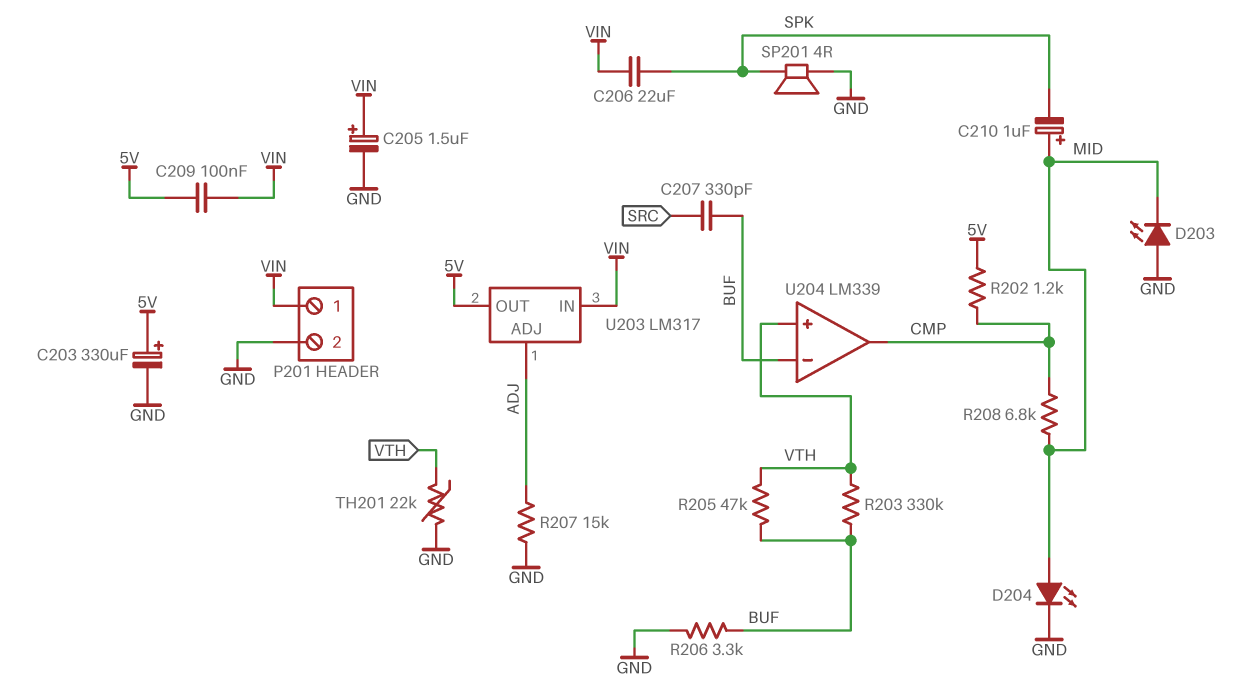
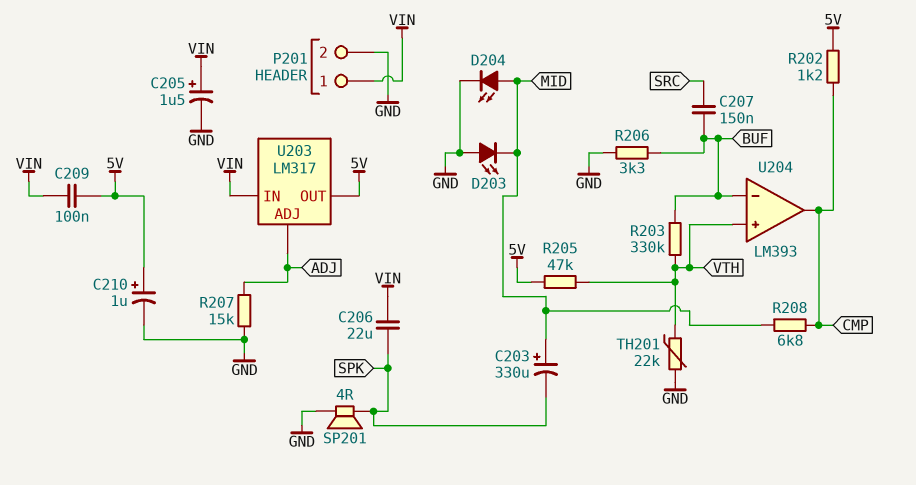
C203: 330uF (plus 5V, minus GND) -> 330uF (plus MID, minus SPK)
C207: 330pF (BUF, SRC) -> 150nF (BUF, SRC)
C210: 1uF (plus MID, minus SPK) -> 1uF (plus 5V, minus GND)
R205: 47k (BUF, VTH) -> 47k (5V, VTH)
U204: LM339 -> LM393

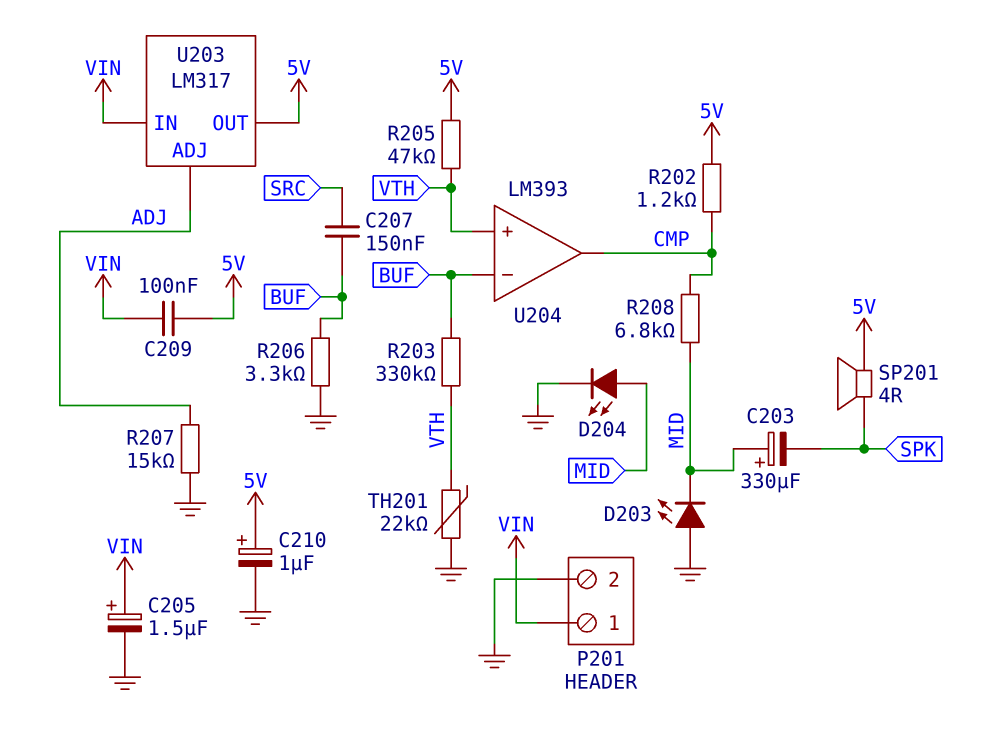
C206: 22uF (SPK, VIN) -> none
SP201: speaker 4R (GND, SPK) -> speaker 4R (5V, SPK)

